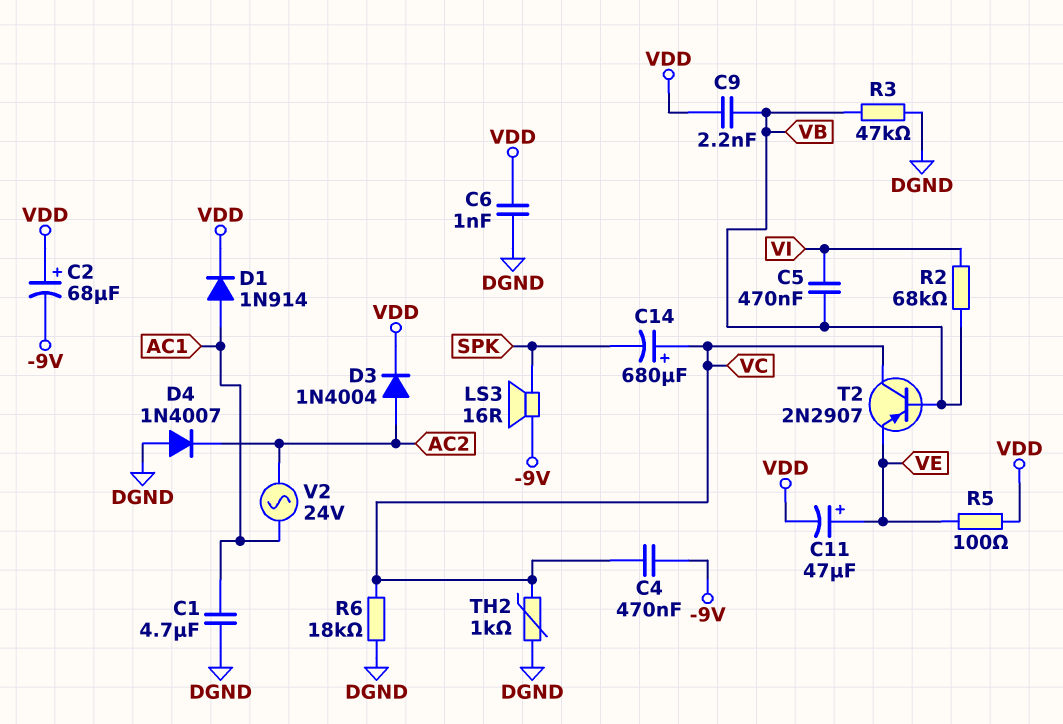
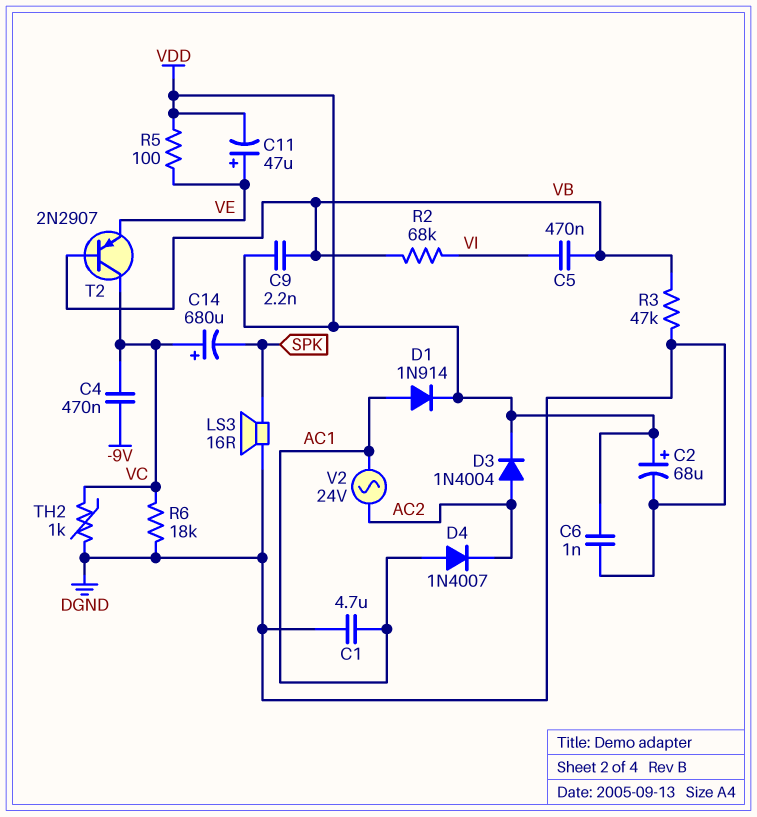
C2: 68uF (plus VDD, minus -9V) -> 68uF (plus VDD, minus DGND)
D4: diode 1N4007 (A DGND, K AC2) -> diode 1N4007 (A AC1, K AC2)
LS3: speaker 16R (-9V, SPK) -> speaker 16R (DGND, SPK)

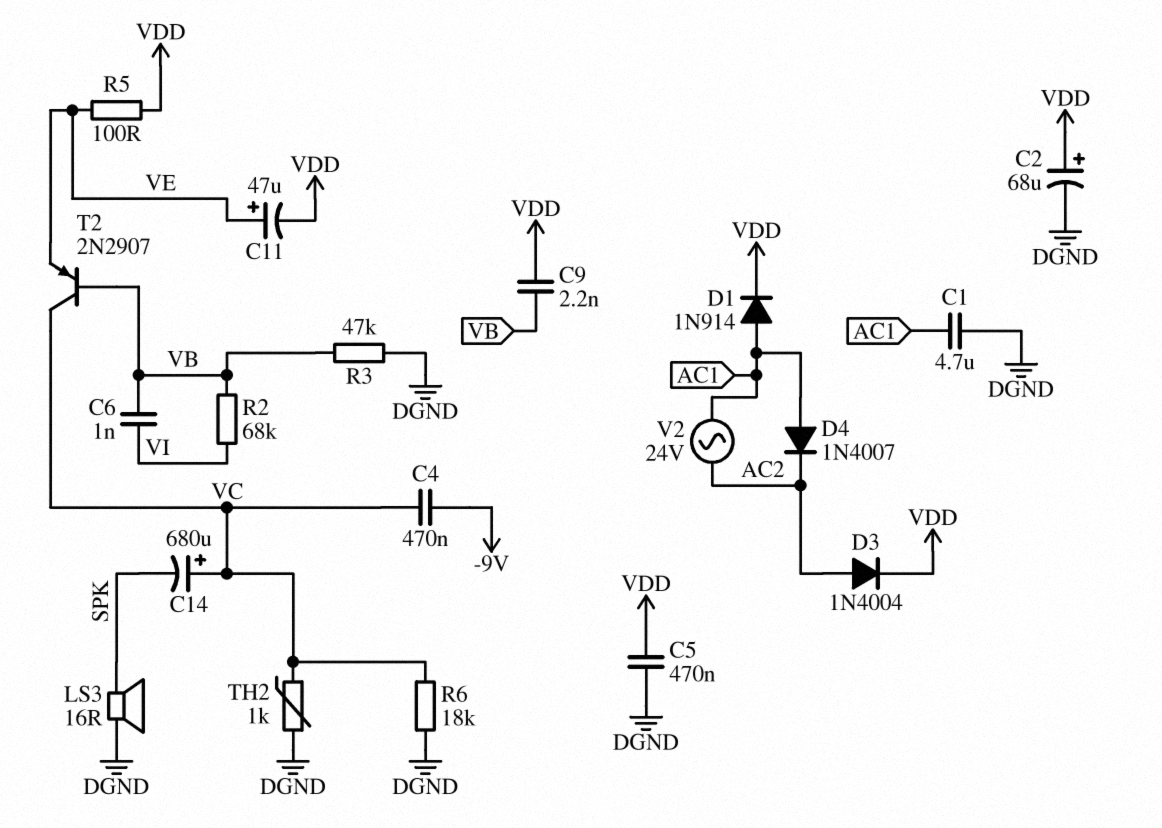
C5: 470nF (VB, VI) -> 470nF (DGND, VDD)
C6: 1nF (DGND, VDD) -> 1nF (VB, VI)

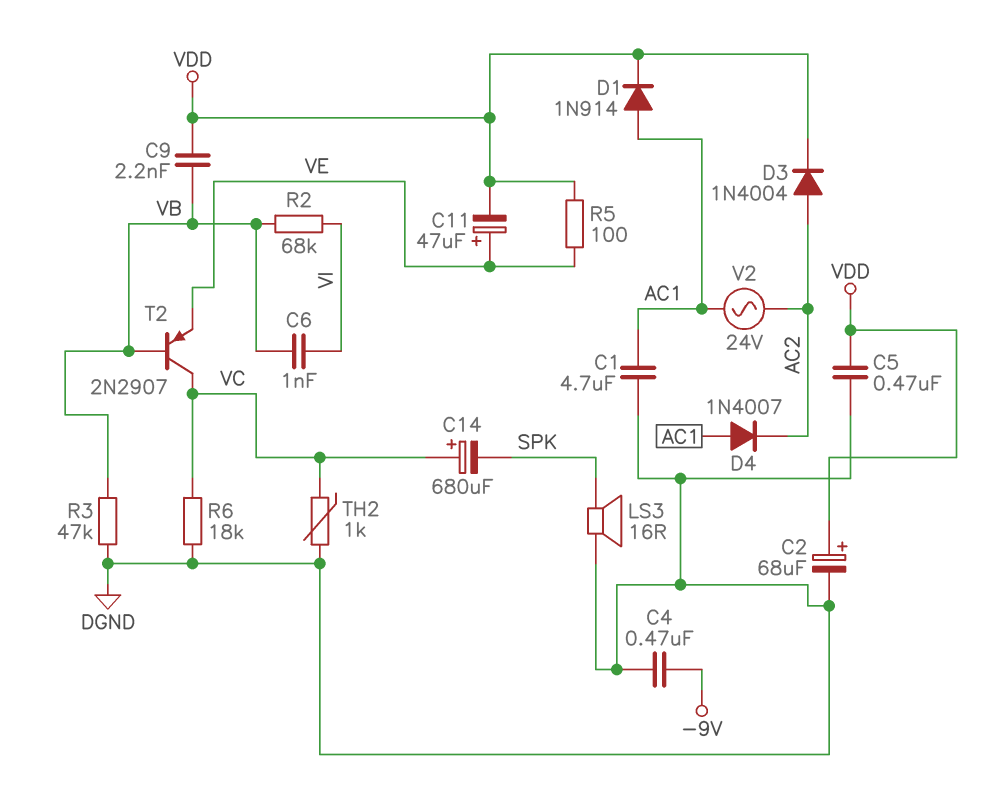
C4: 470nF (-9V, VC) -> 470nF (-9V, DGND)

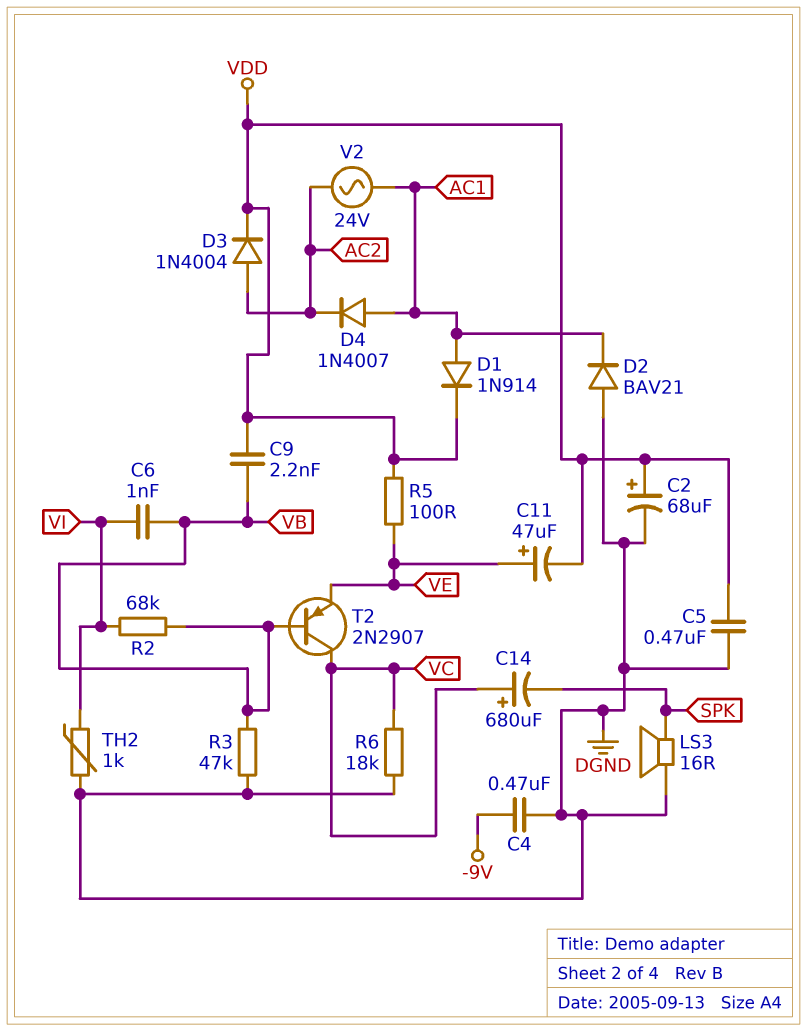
C1: 4.7uF (AC1, DGND) -> none
D2: none -> diode BAV21 (A DGND, K AC1)
TH2: 1k (DGND, VC) -> 1k (DGND, VI)

